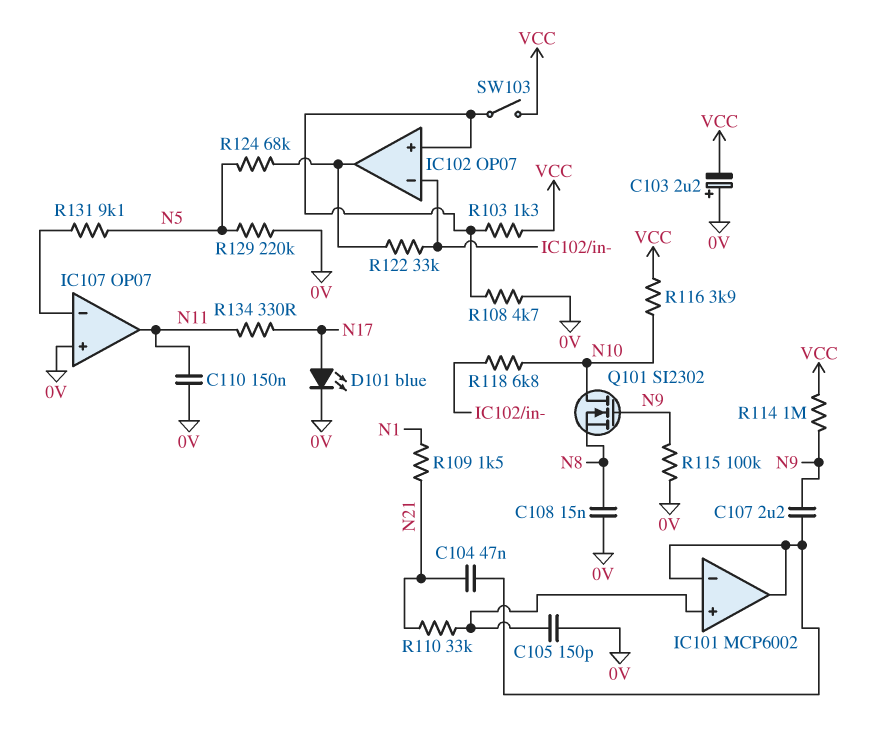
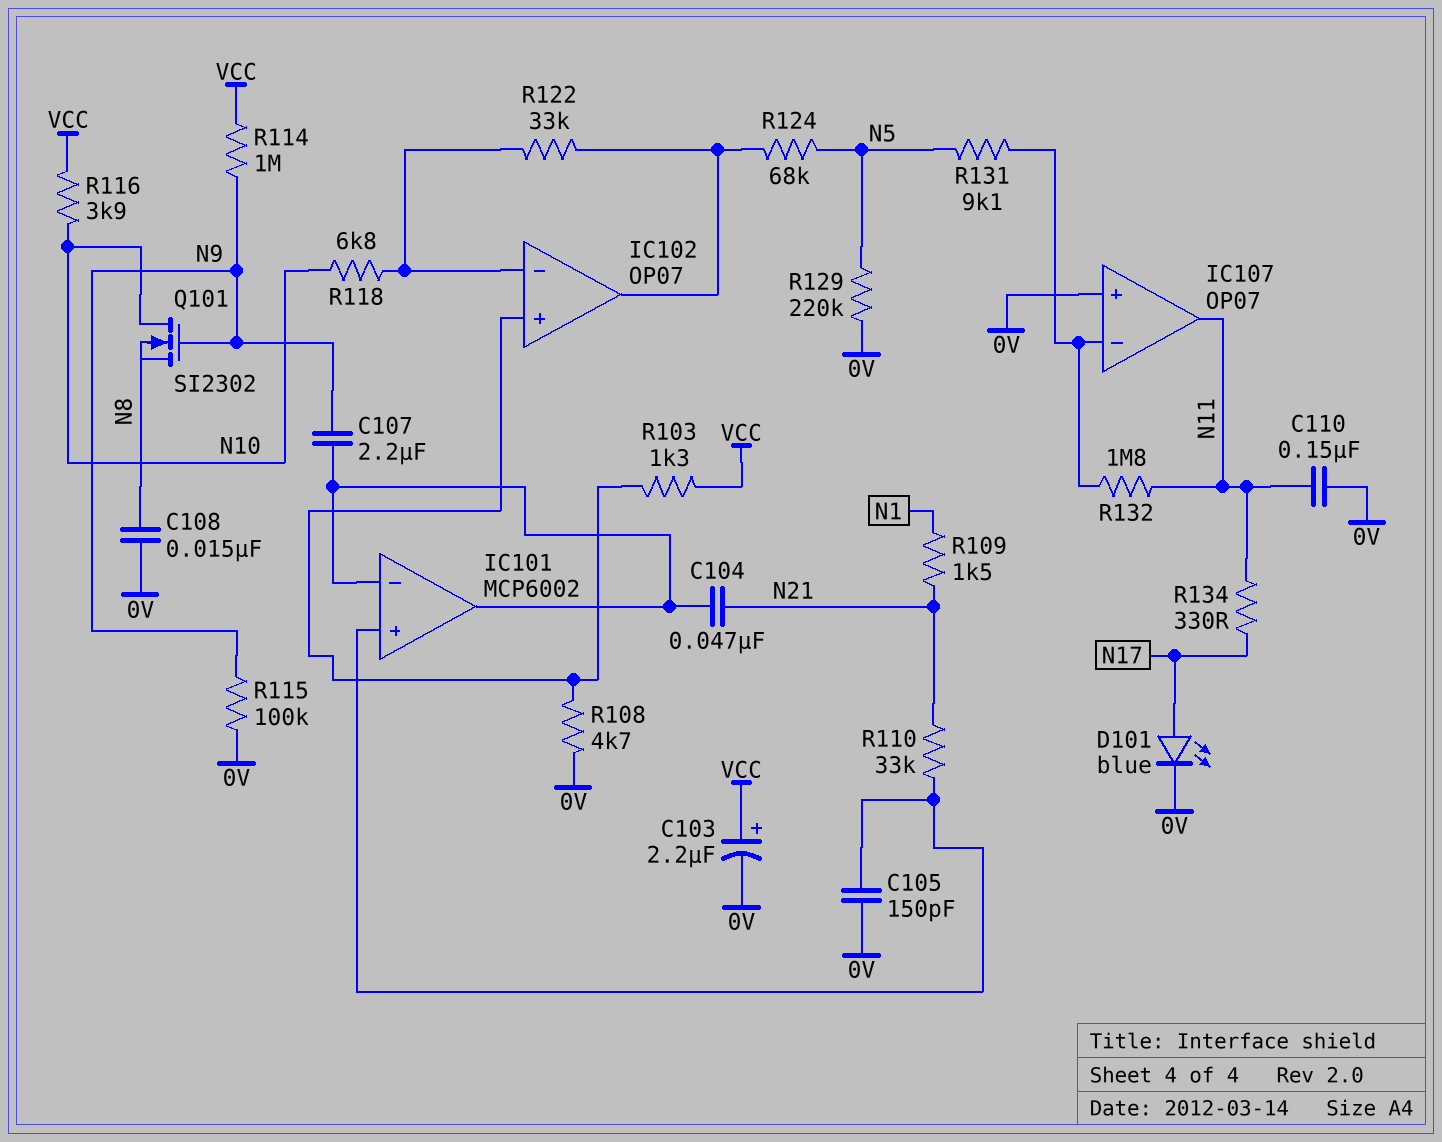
C103: 2.2uF (plus 0V, minus VCC) -> 2.2uF (plus VCC, minus 0V)
R132: none -> 1.8M (IC107/in-, N11)
SW103: switch (IC102/in+, VCC) -> none

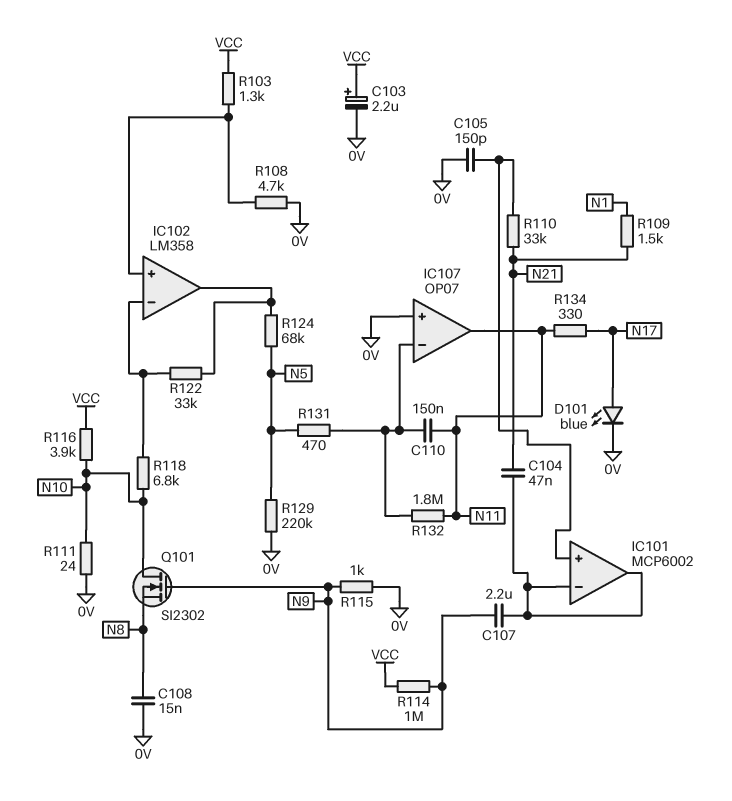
C110: 150nF (0V, N11) -> 150nF (IC107/in-, N11)
IC102: OP07 -> LM358
R111: none -> 24 (0V, N10)
R115: 100k (0V, N9) -> 1k (0V, N9)
R131: 9.1k (IC107/in-, N5) -> 470 (IC107/in-, N5)

